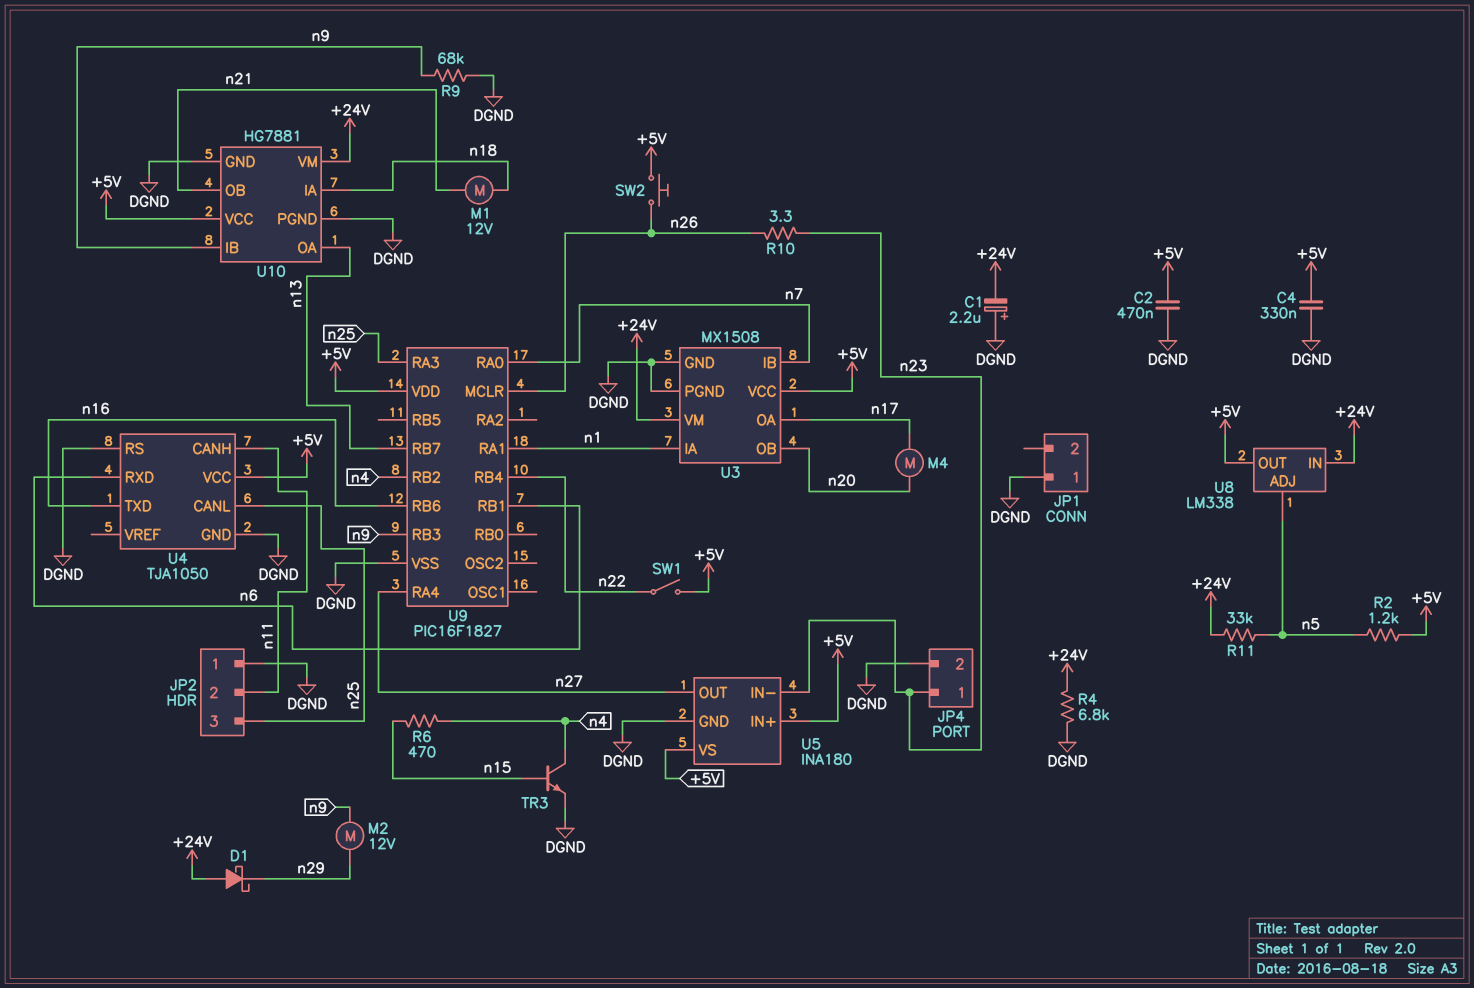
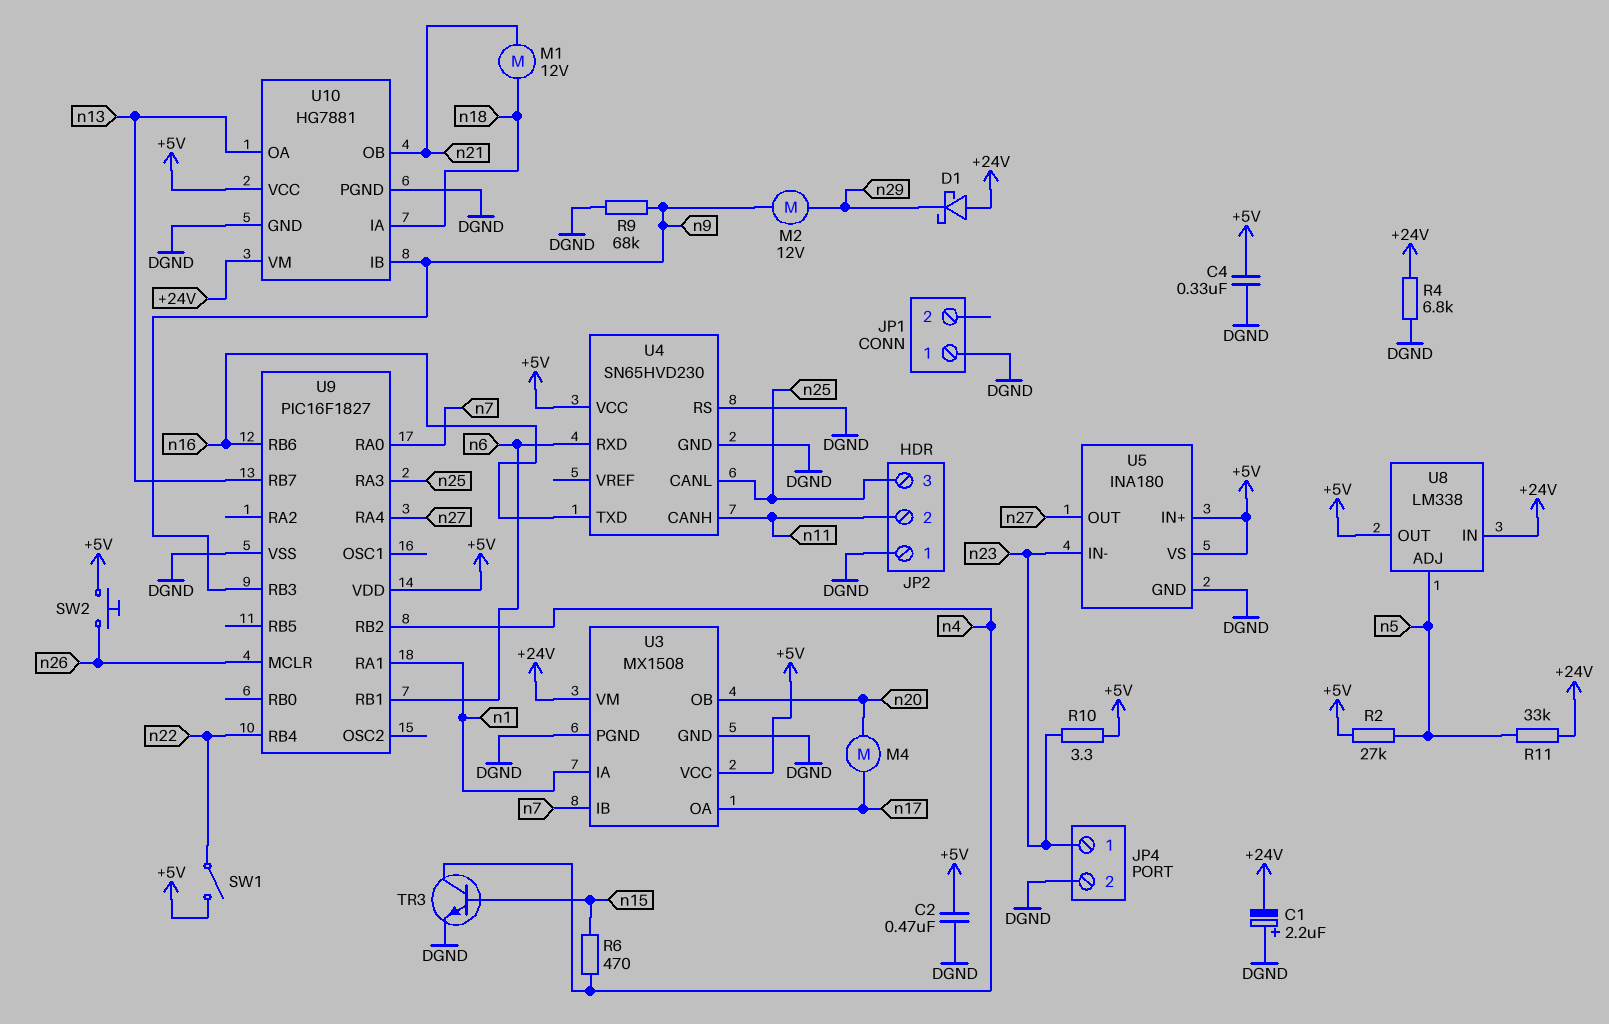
R2: 1.2k (+5V, n5) -> 27k (+5V, n5)
R10: 3.3 (n23, n26) -> 3.3 (+5V, n23)
U4: TJA1050 -> SN65HVD230

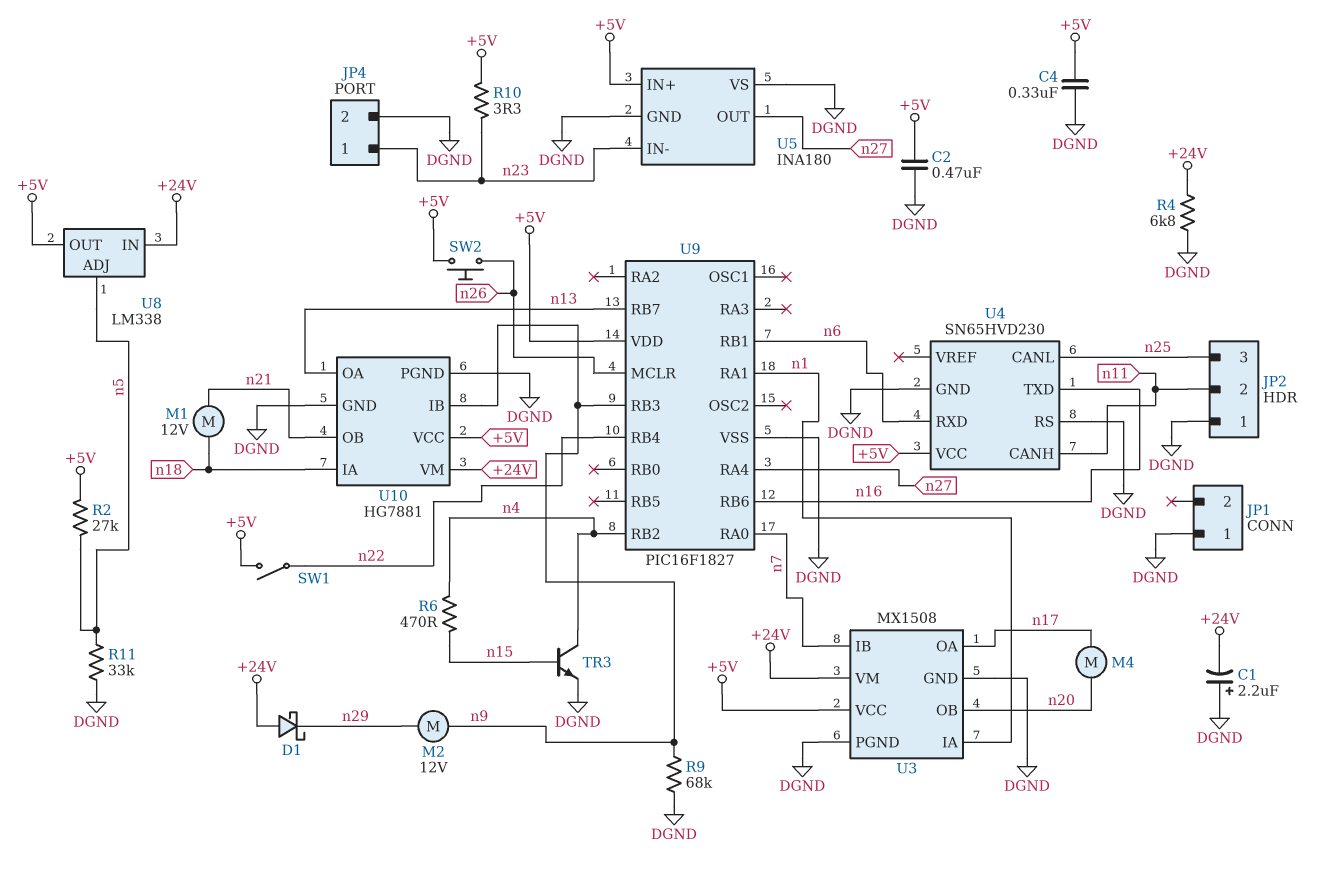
R11: 33k (+24V, n5) -> 33k (DGND, n5)
U5 pin VS: +5V -> DGND
U9 pin RA3: n25 -> none

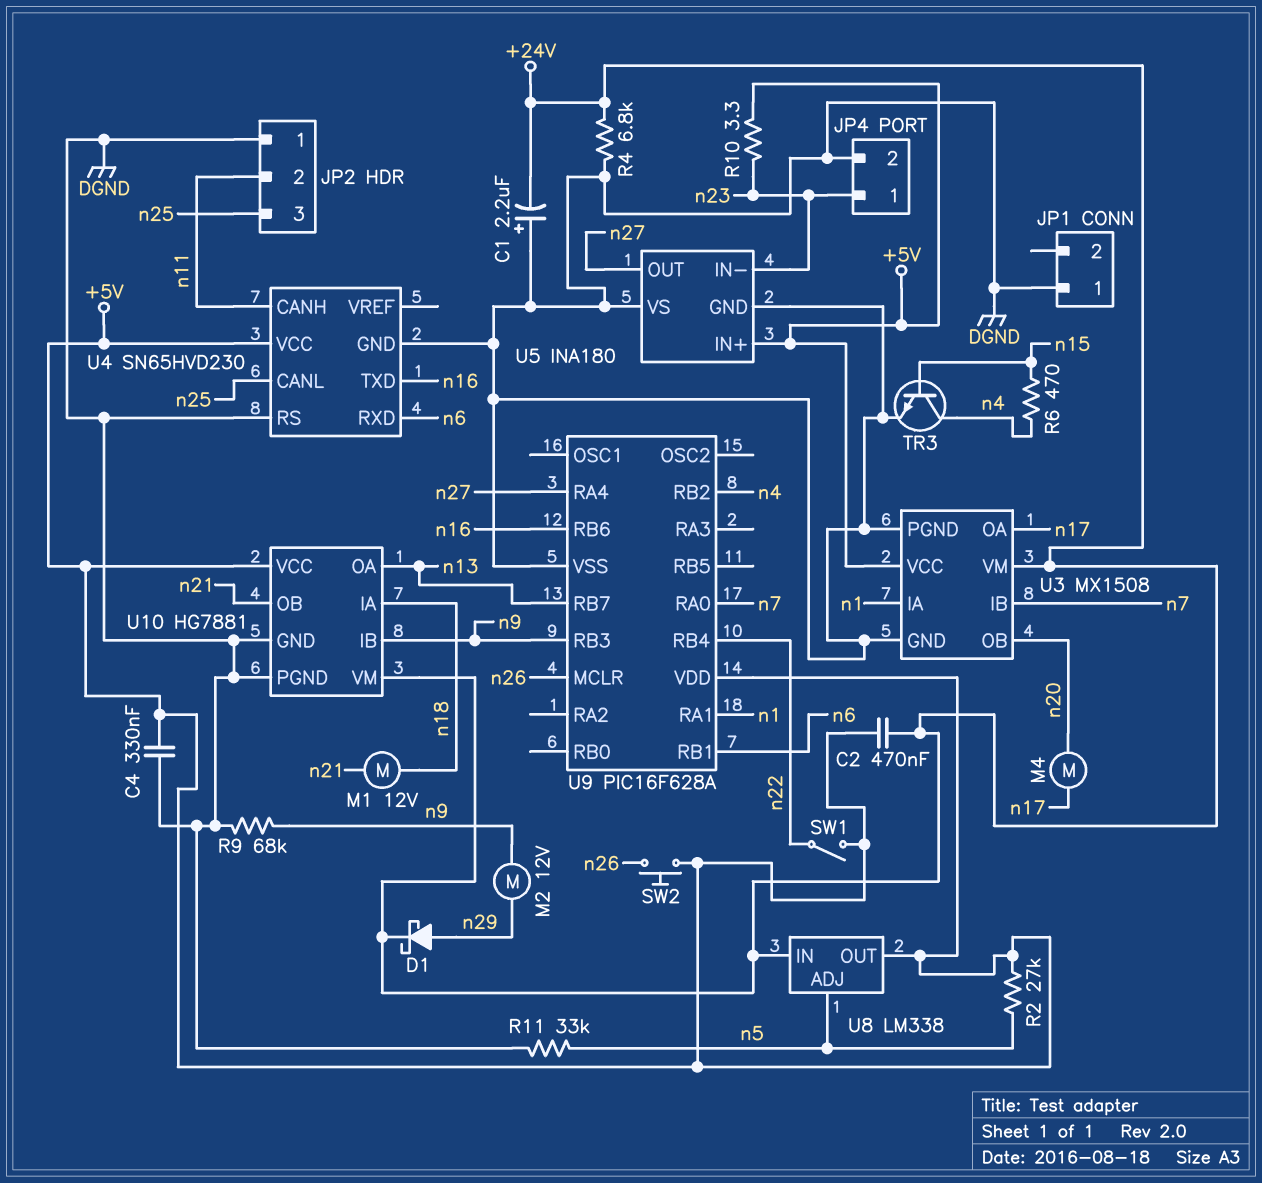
C2: 470nF (+5V, DGND) -> 470nF (+5V, +24V)
D1: schottky (A +24V, K n29) -> schottky (A n29, K +24V)
U9: PIC16F1827 -> PIC16F628A

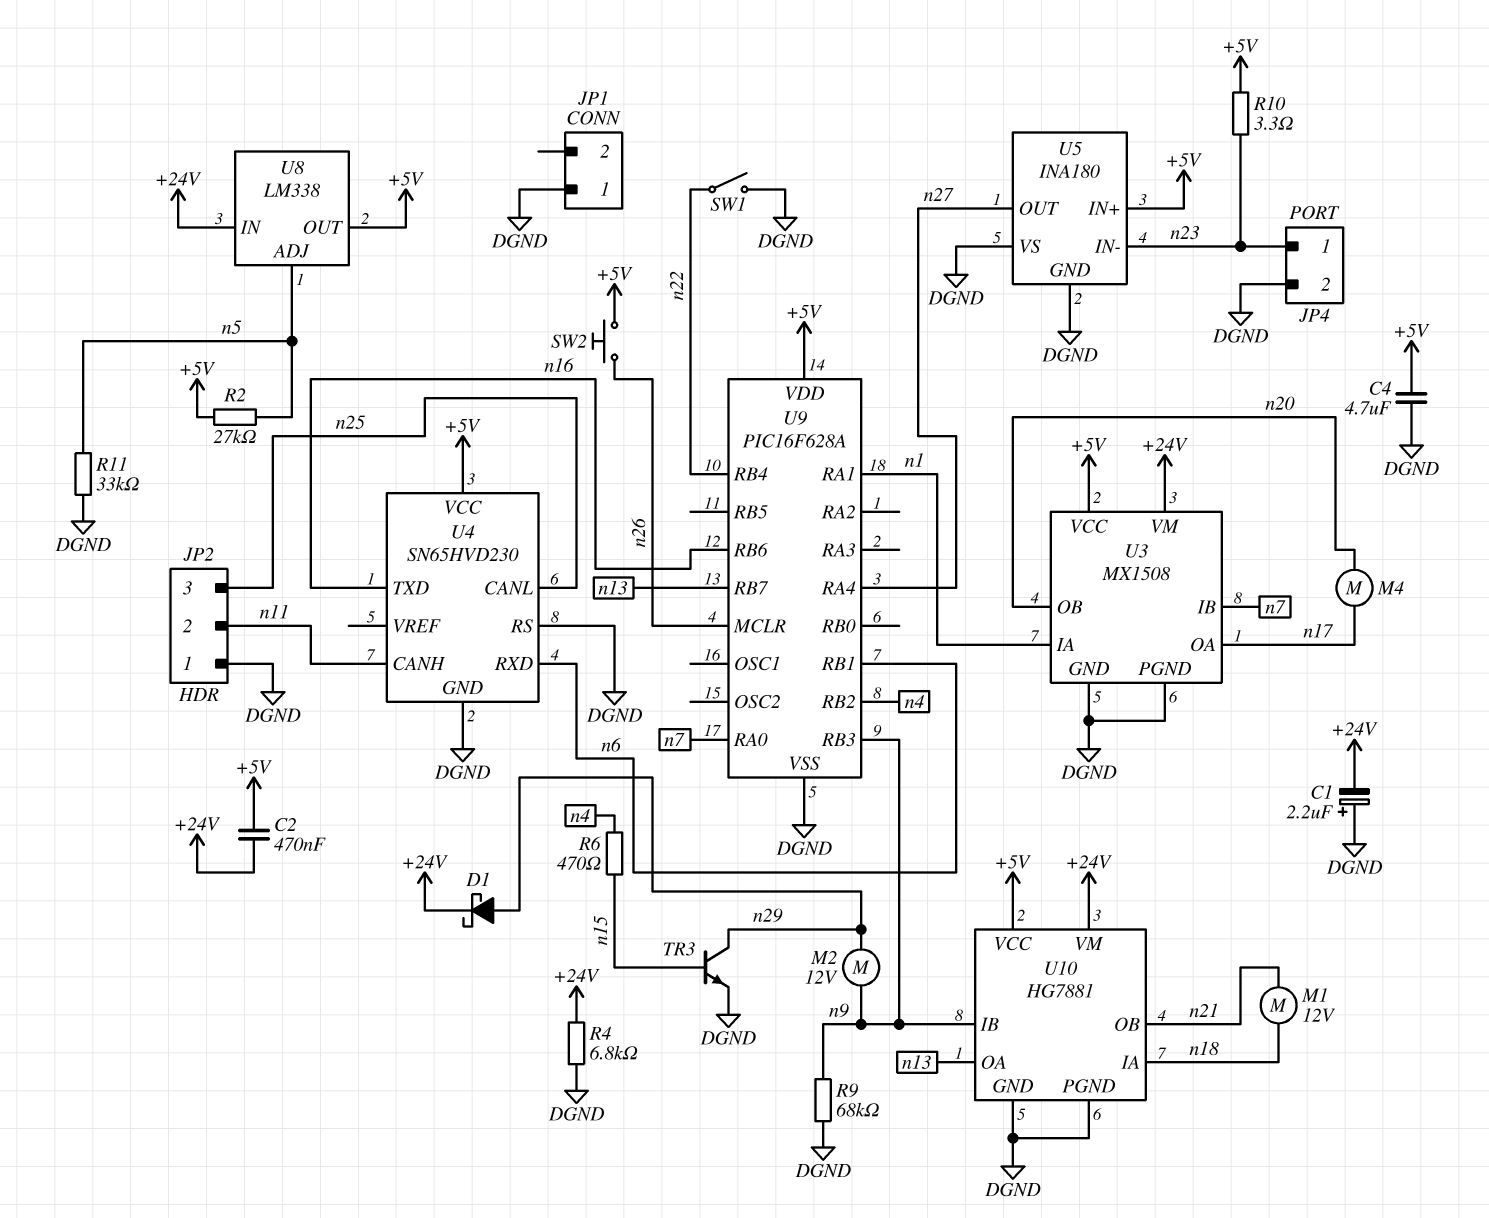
C4: 330nF (+5V, DGND) -> 4.7uF (+5V, DGND)
SW1: switch (+5V, n22) -> switch (DGND, n22)
TR3: NPN (B n15, C n4, E DGND) -> NPN (B n15, C n29, E DGND)

